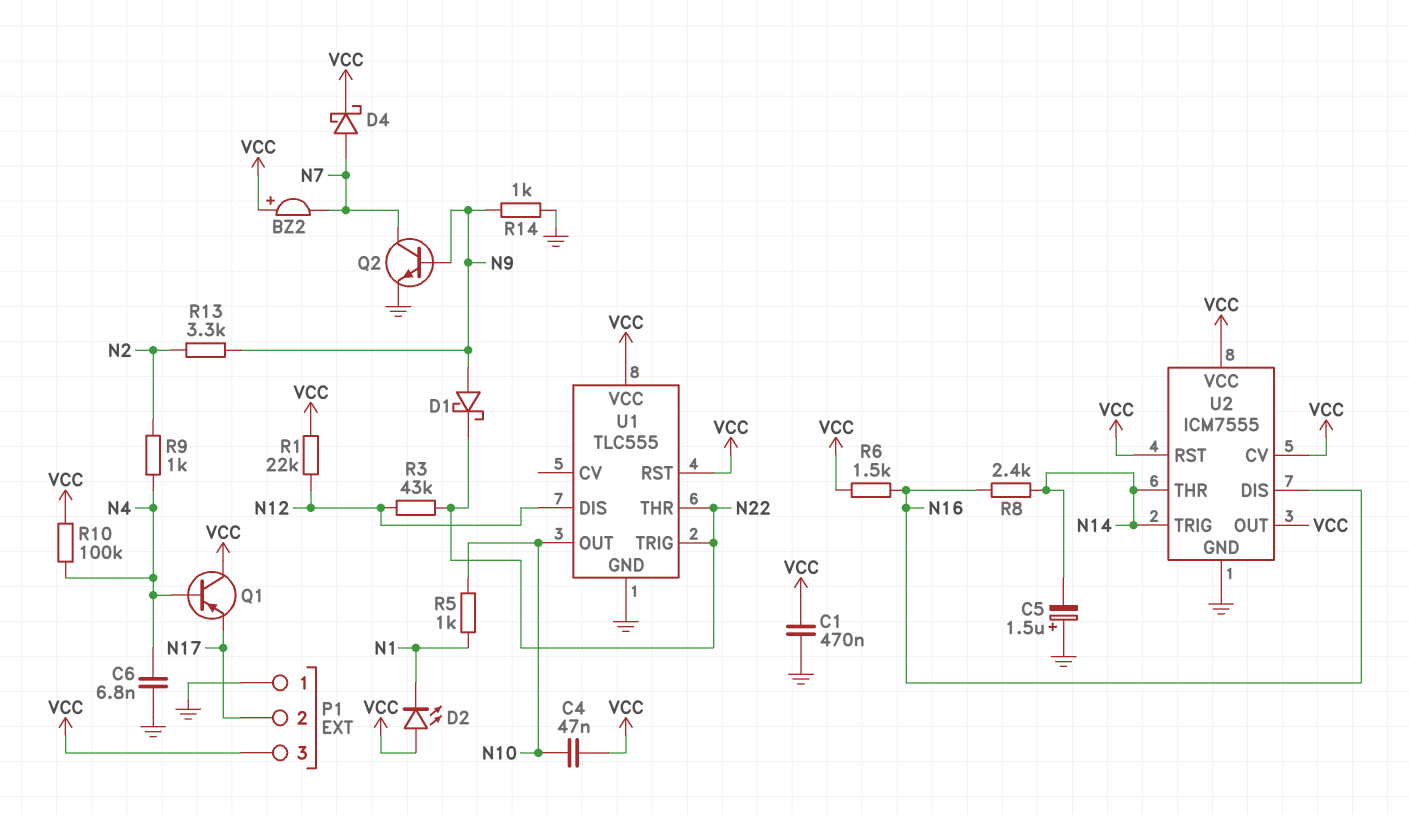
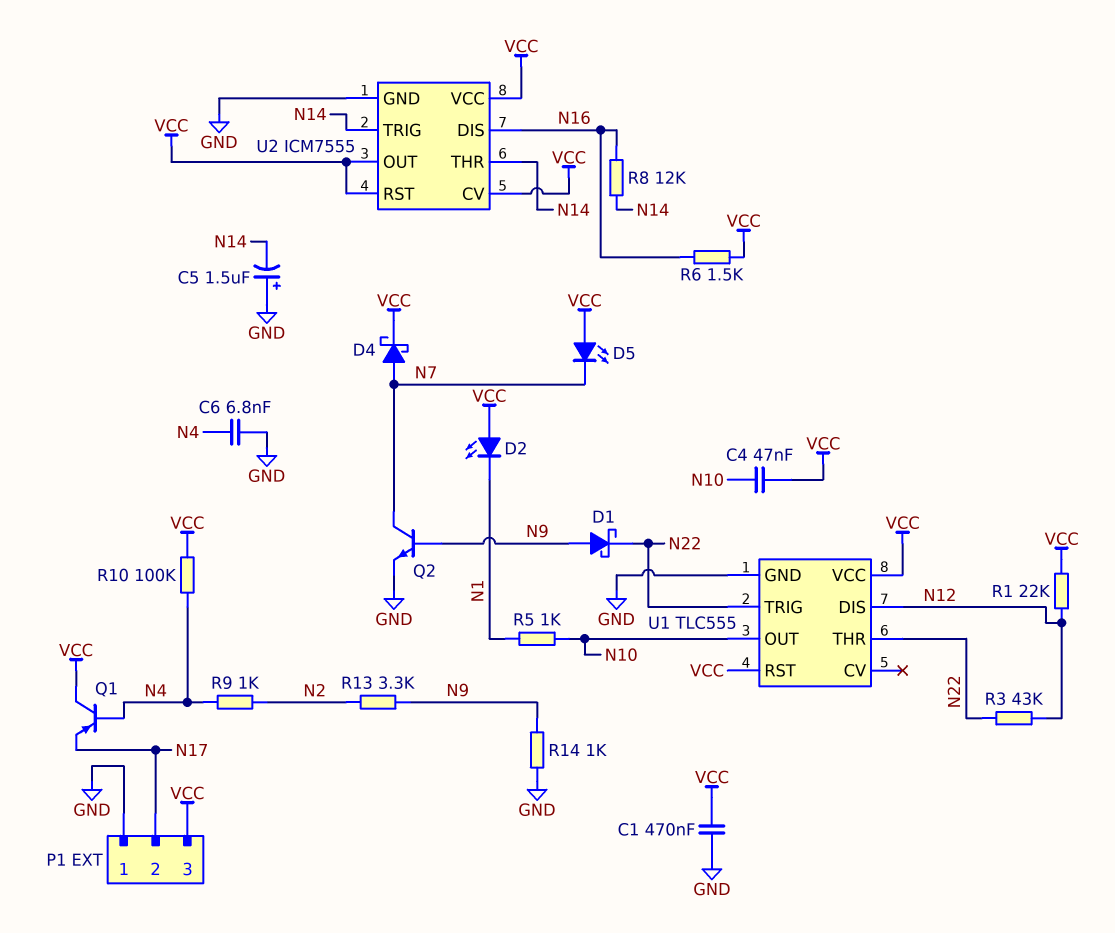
BZ2: buzzer (plus VCC, minus N7) -> none
D5: none -> LED (A VCC, K N7)
R8: 2.4k (N14, N16) -> 12k (N14, N16)

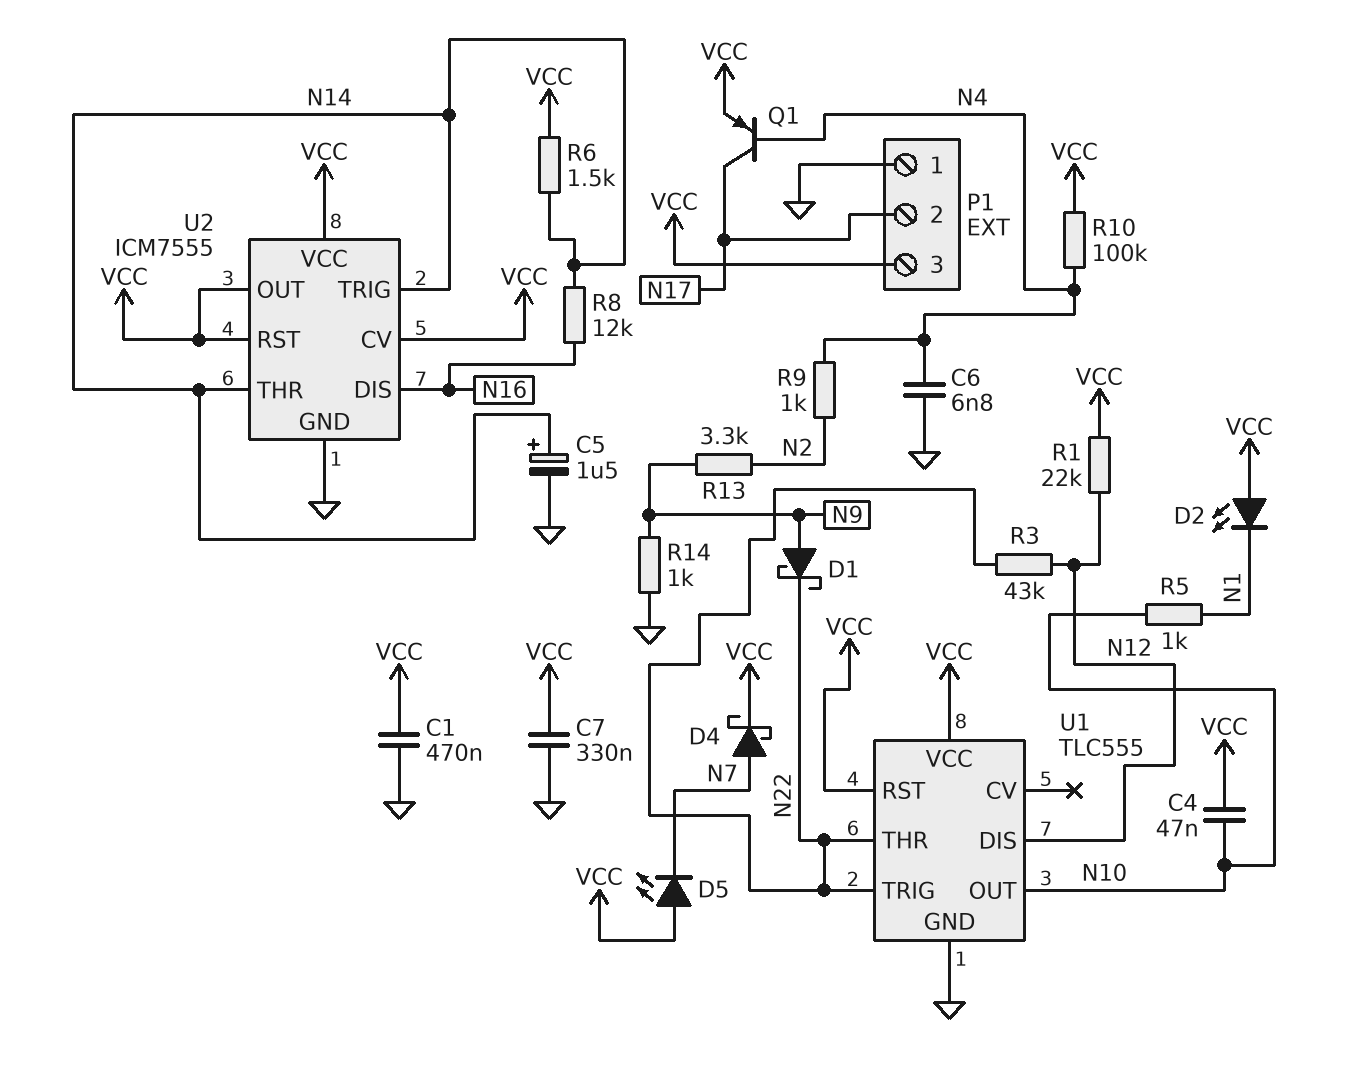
C5: 1.5uF (plus GND, minus N14) -> 1.5uF (plus N14, minus GND)
C7: none -> 330nF (GND, VCC)
Q1: PNP (B N4, C VCC, E N17) -> PNP (B N4, C N17, E VCC)
Q2: NPN (B N9, C N7, E GND) -> none
R6: 1.5k (N16, VCC) -> 1.5k (N14, VCC)

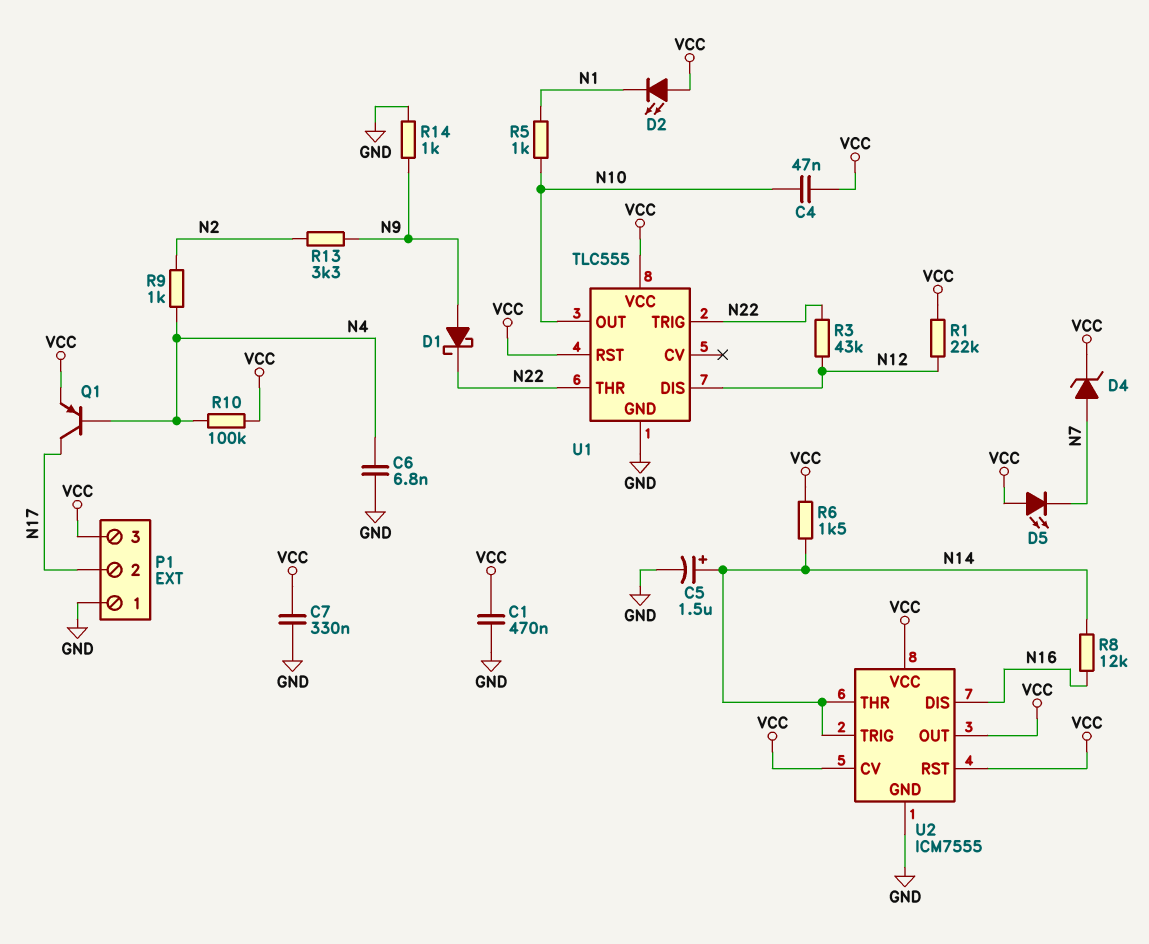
D4: schottky (A N7, K VCC) -> zener (A N7, K VCC)

